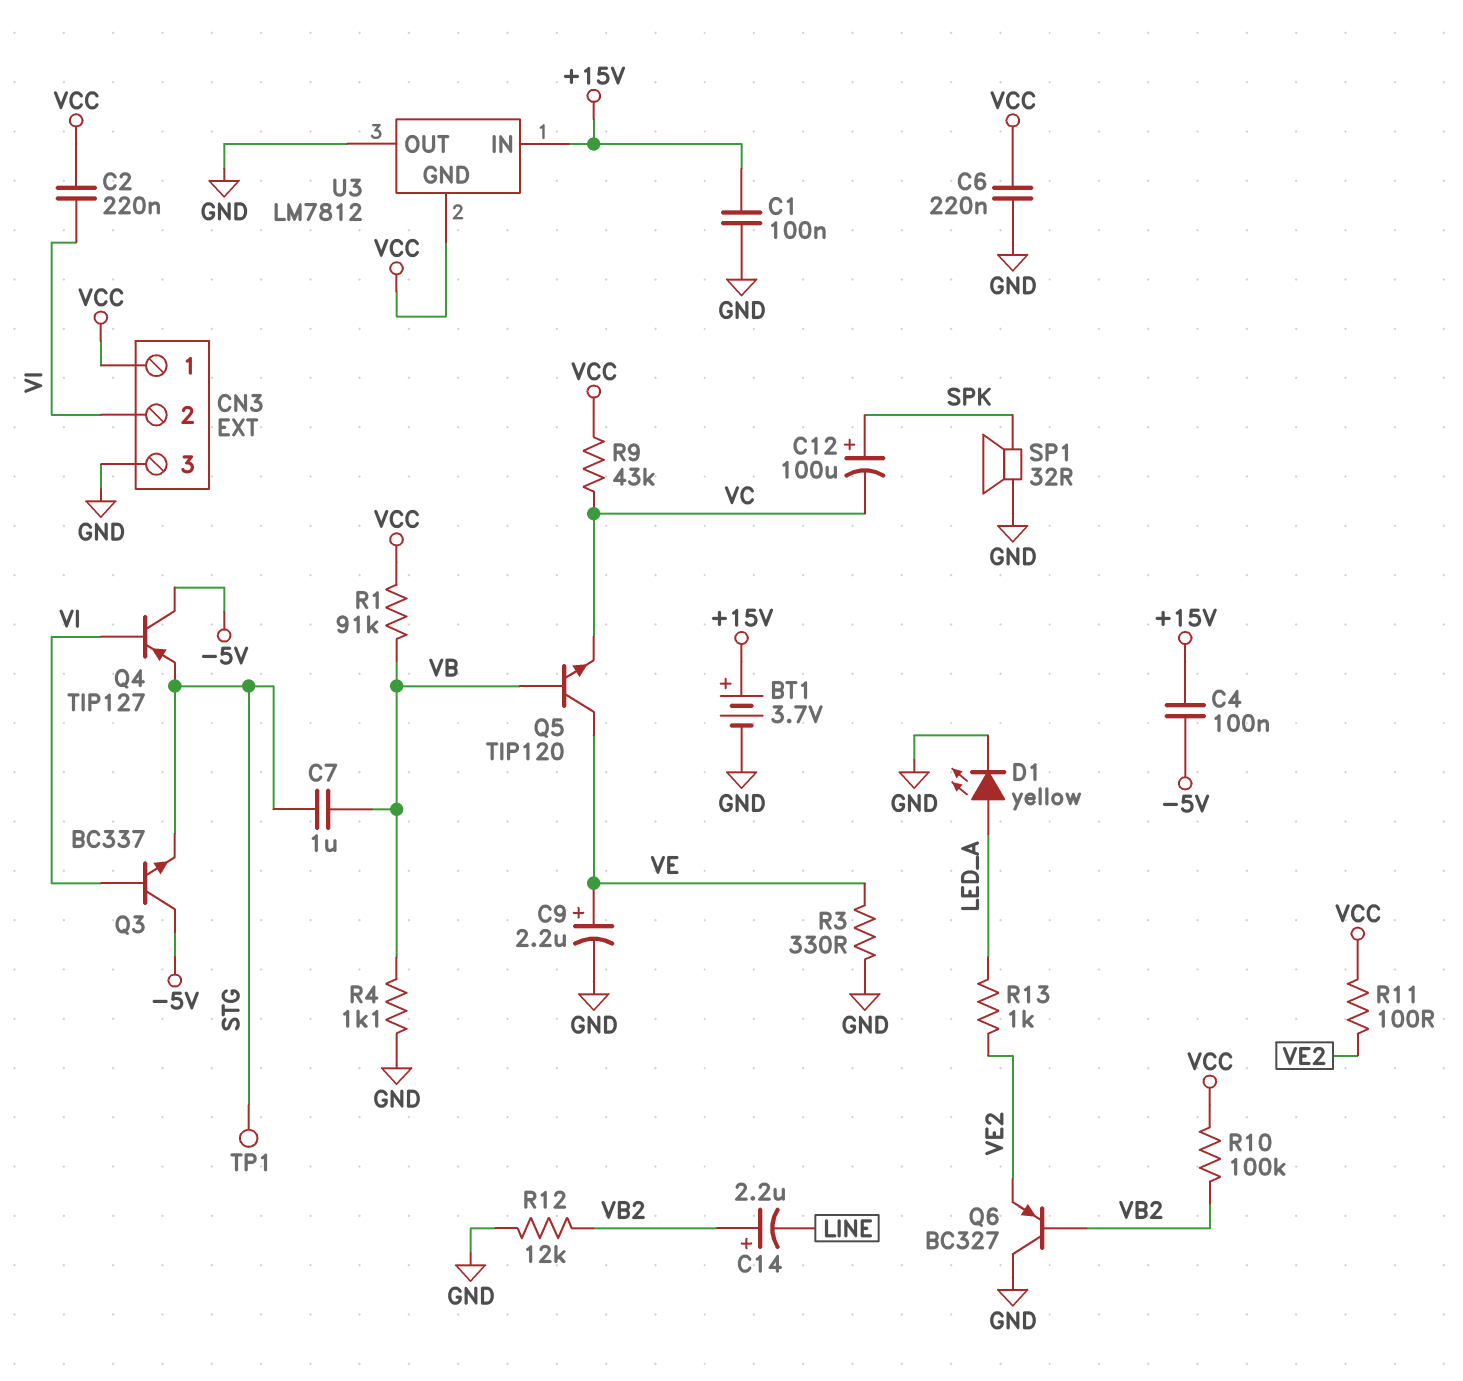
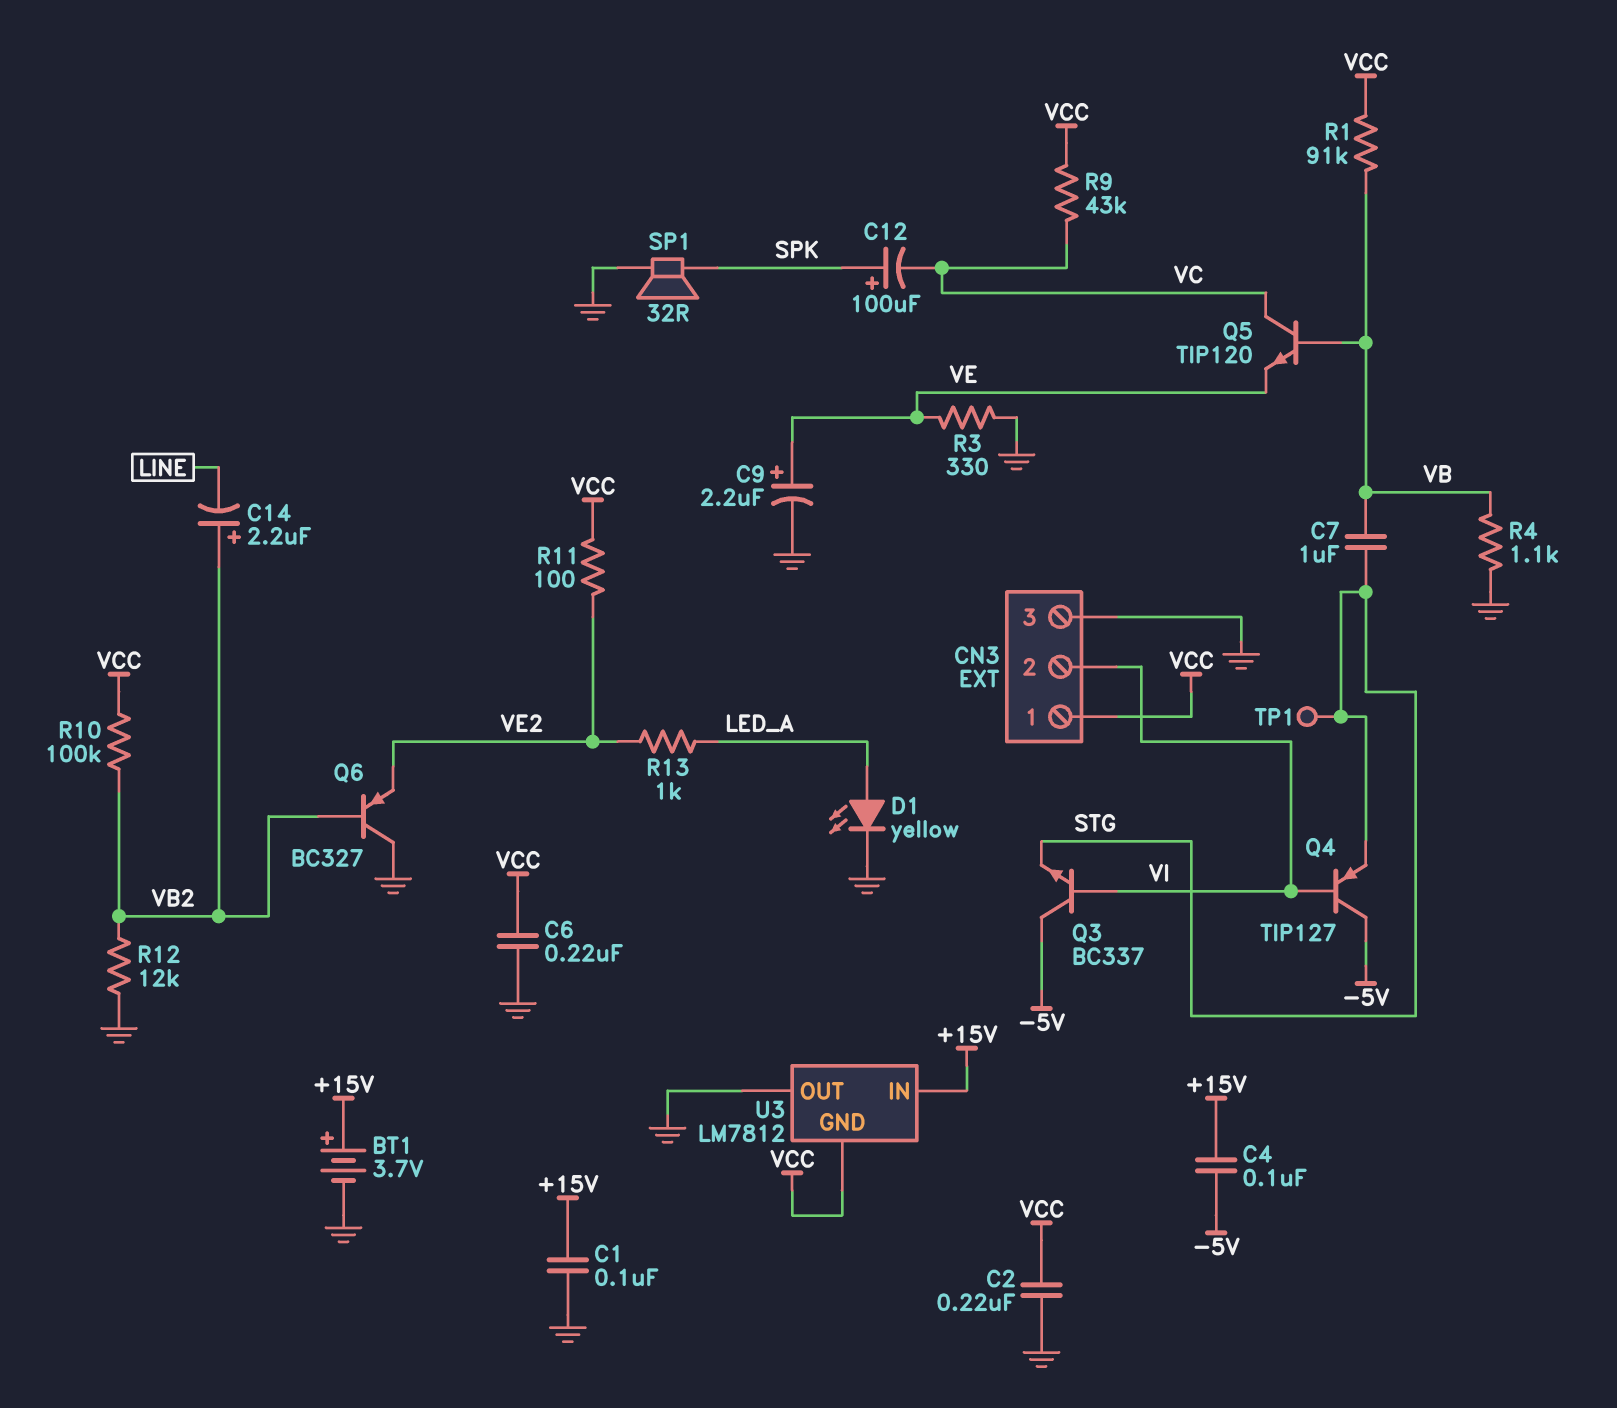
C2: 220nF (VCC, VI) -> 220nF (GND, VCC)
Q5: NPN TIP120 (B VB, C VE, E VC) -> NPN TIP120 (B VB, C VC, E VE)

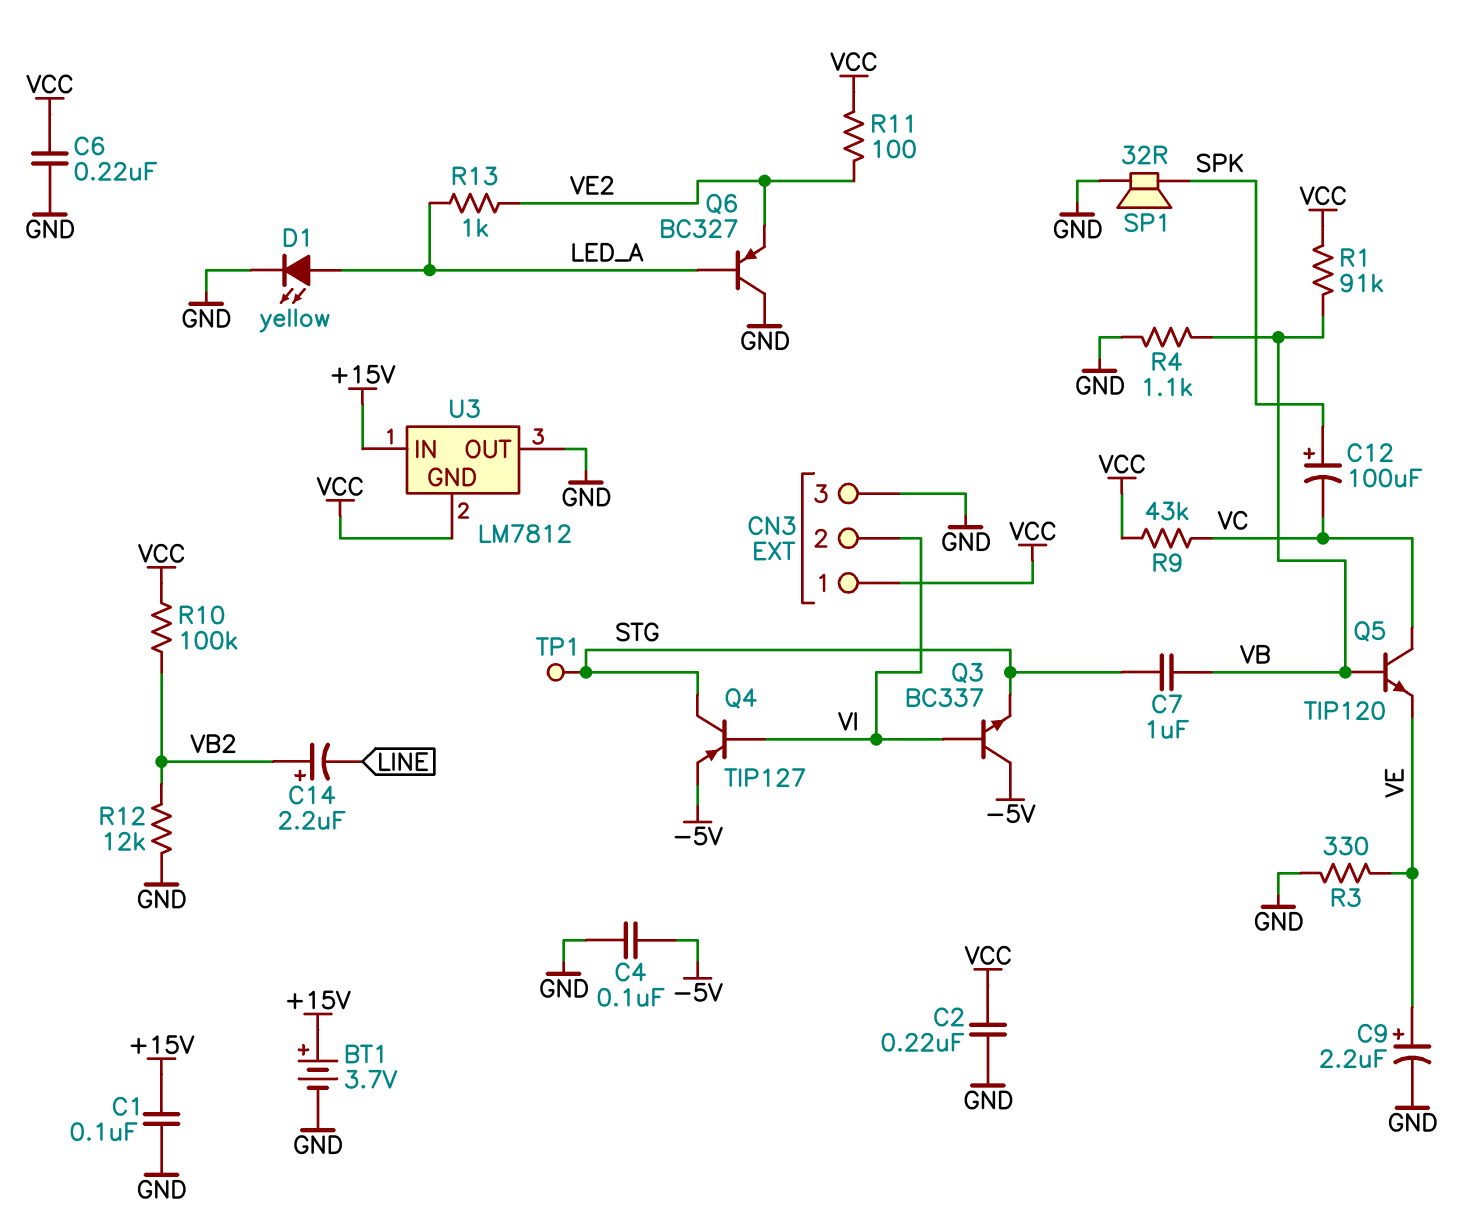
C4: 100nF (+15V, -5V) -> 100nF (-5V, GND)
Q4: PNP TIP127 (B VI, C -5V, E STG) -> PNP TIP127 (B VI, C STG, E -5V)
Q6: PNP BC327 (B VB2, C GND, E VE2) -> PNP BC327 (B LED_A, C GND, E VE2)

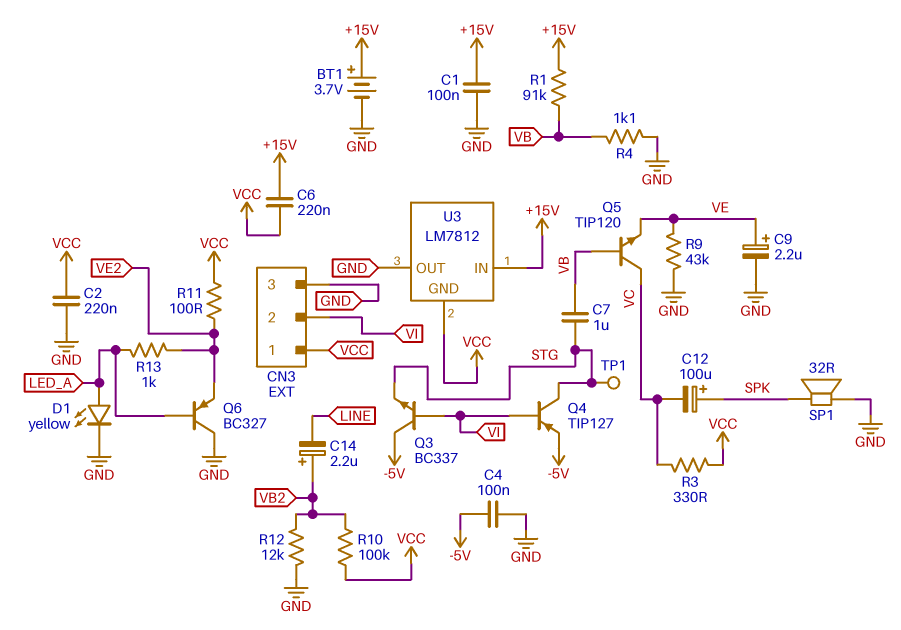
C6: 220nF (GND, VCC) -> 220nF (+15V, VCC)
R1: 91k (VB, VCC) -> 91k (+15V, VB)
R3: 330 (GND, VE) -> 330 (VC, VCC)
R9: 43k (VC, VCC) -> 43k (GND, VE)

